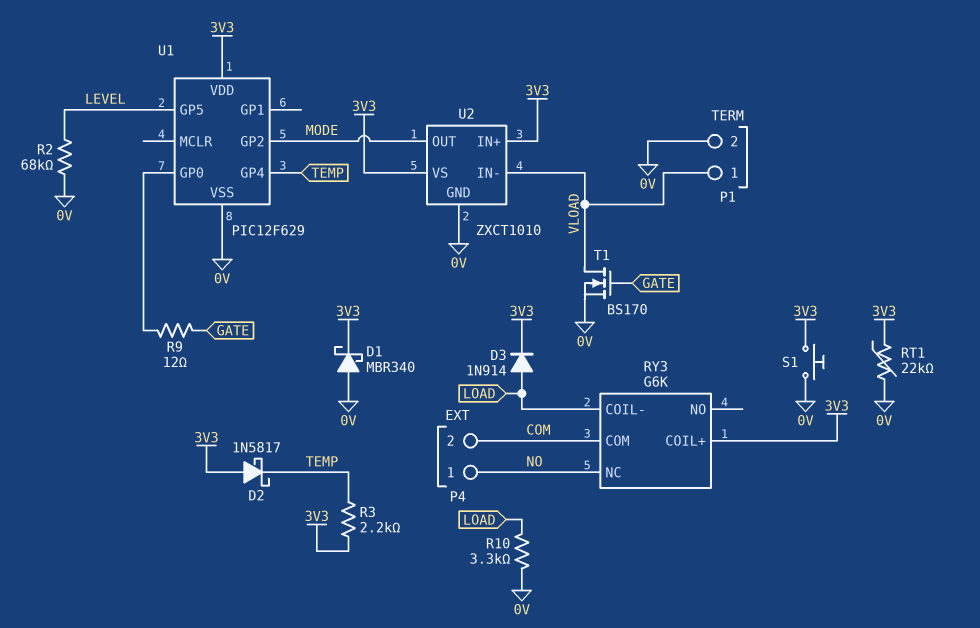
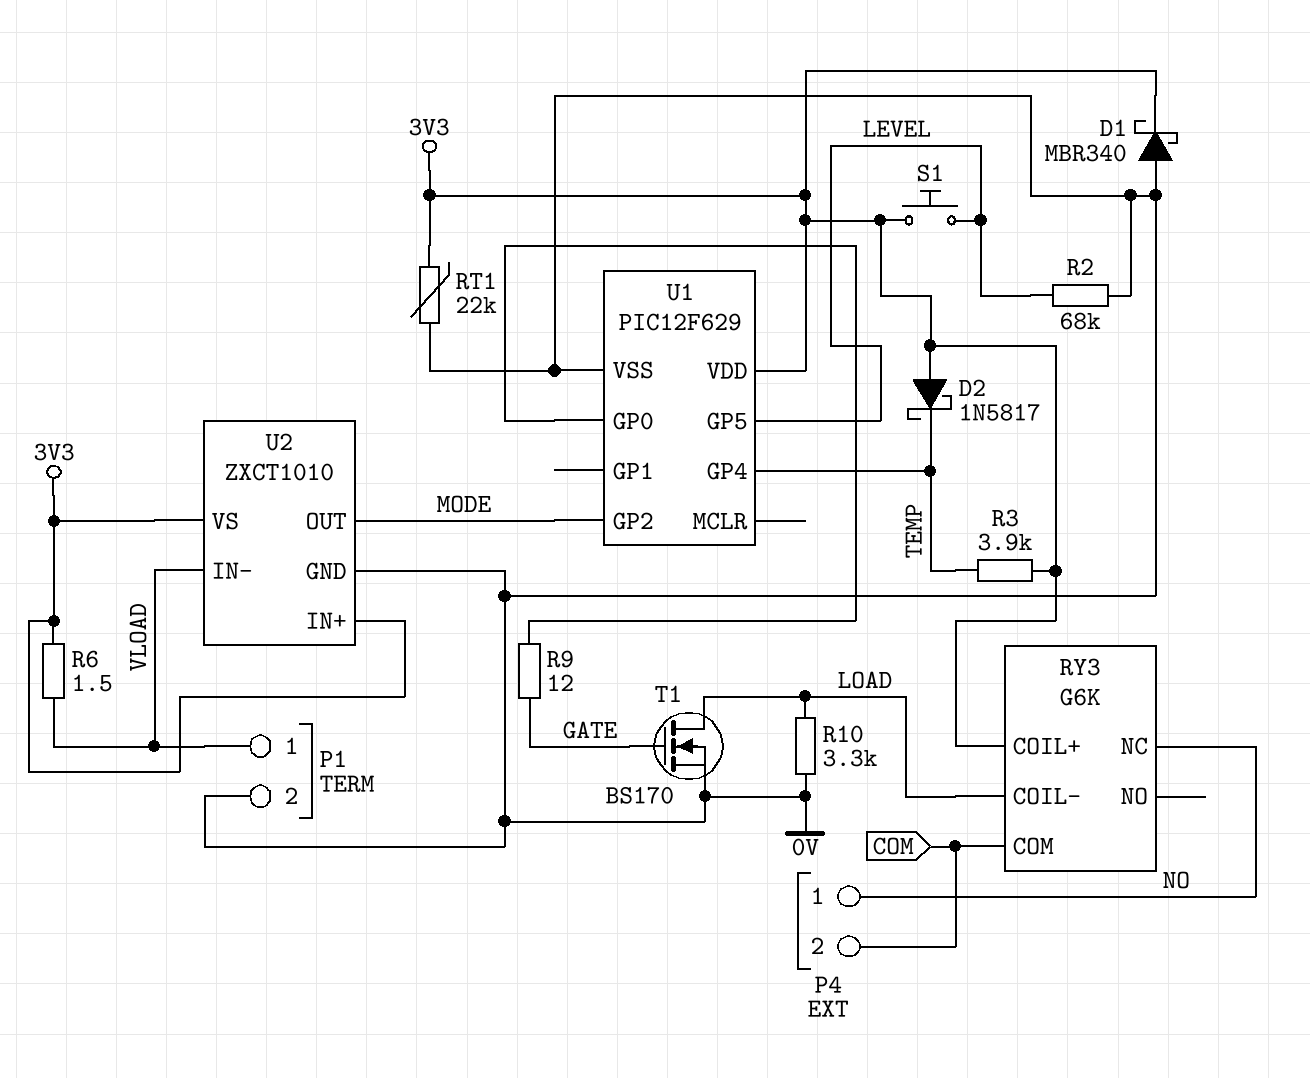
D3: diode 1N914 (A LOAD, K 3V3) -> none
R3: 2.2k (3V3, TEMP) -> 3.9k (3V3, TEMP)
R6: none -> 1.5 (3V3, VLOAD)
S1: button (0V, 3V3) -> button (3V3, LEVEL)
T1: NMOS BS170 (G GATE, D VLOAD, S 0V) -> NMOS BS170 (G GATE, D LOAD, S 0V)

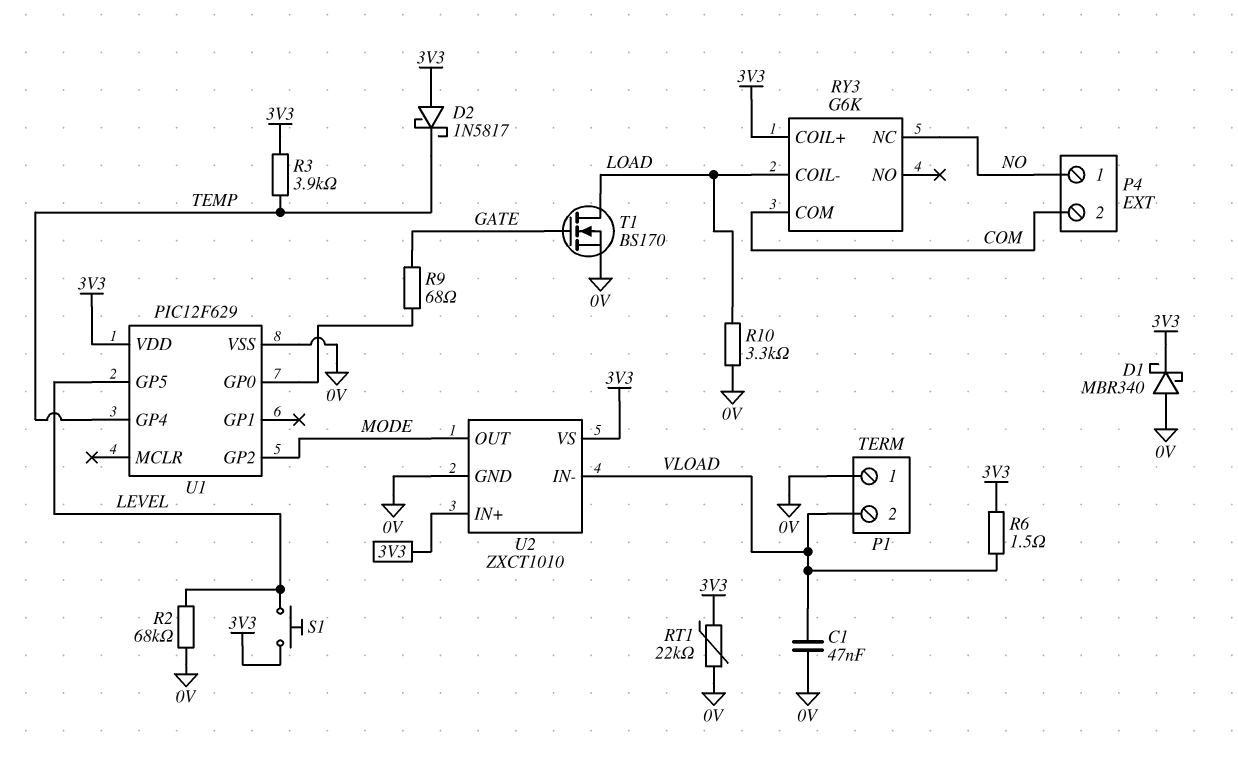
C1: none -> 47nF (0V, VLOAD)
P1 pin 1: VLOAD -> 0V
P1 pin 2: 0V -> VLOAD
R9: 12 (GATE, U1/GP0) -> 68 (GATE, U1/GP0)

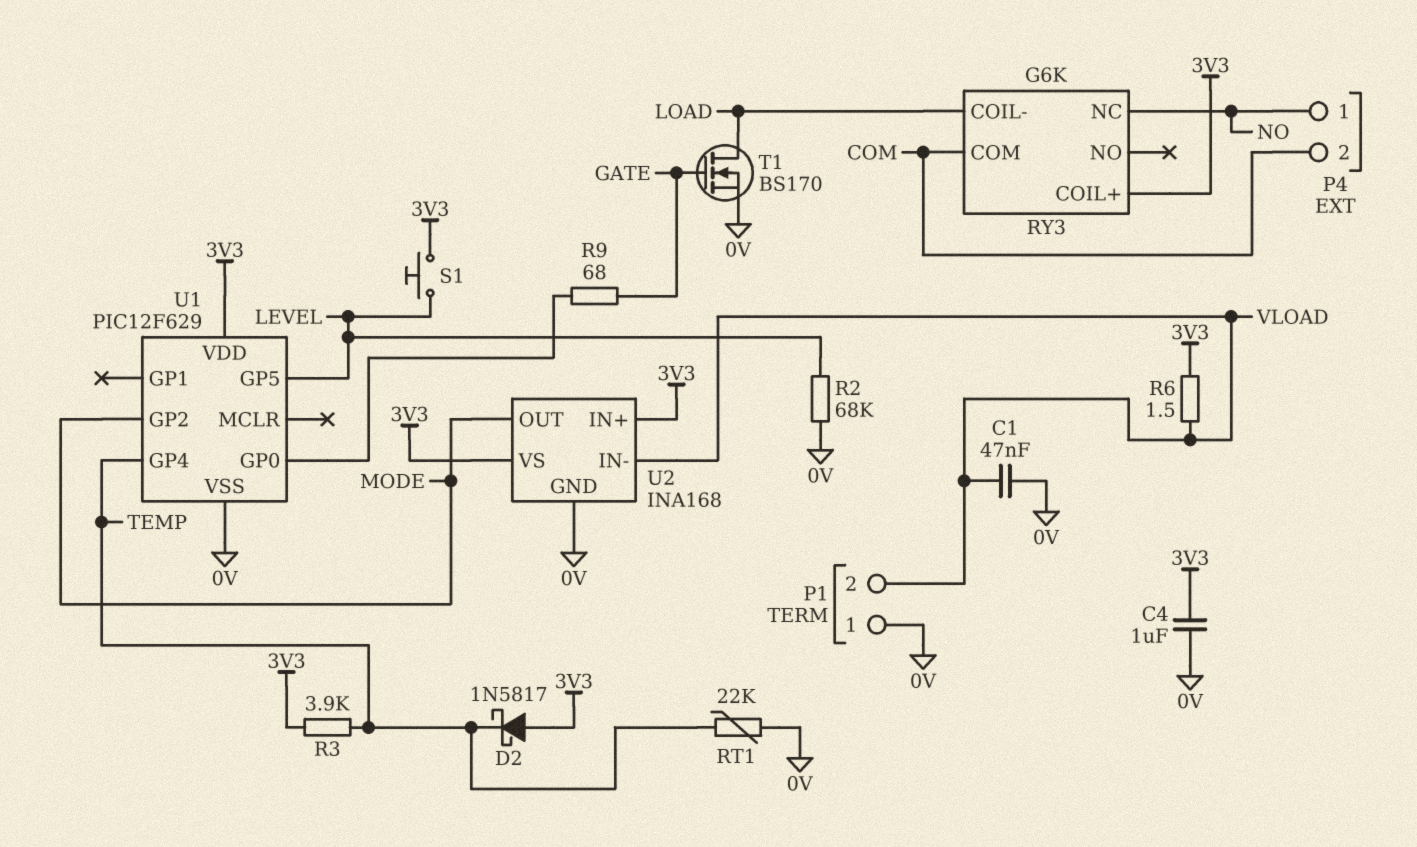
C4: none -> 1uF (0V, 3V3)
D1: schottky MBR340 (A 0V, K 3V3) -> none
R10: 3.3k (0V, LOAD) -> none
RT1: 22k (0V, 3V3) -> 22k (0V, TEMP)
U2: ZXCT1010 -> INA168

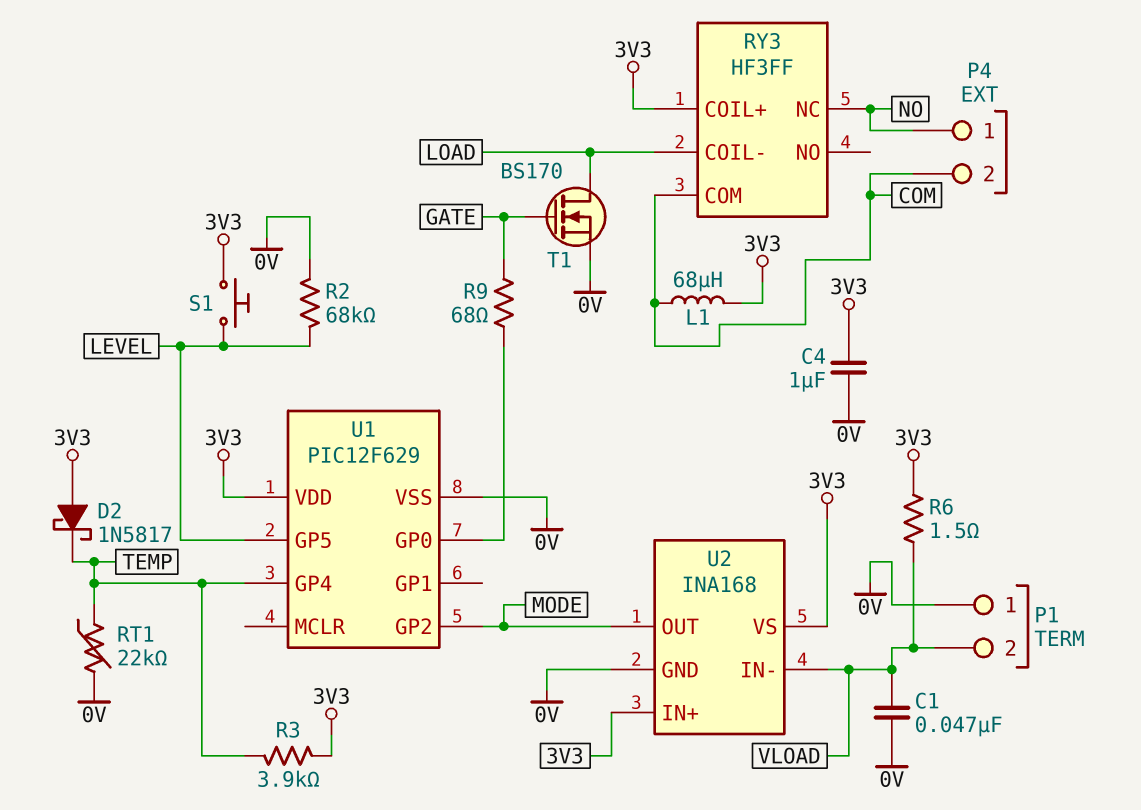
L1: none -> 68uH (3V3, COM)
RY3: G6K -> HF3FF

